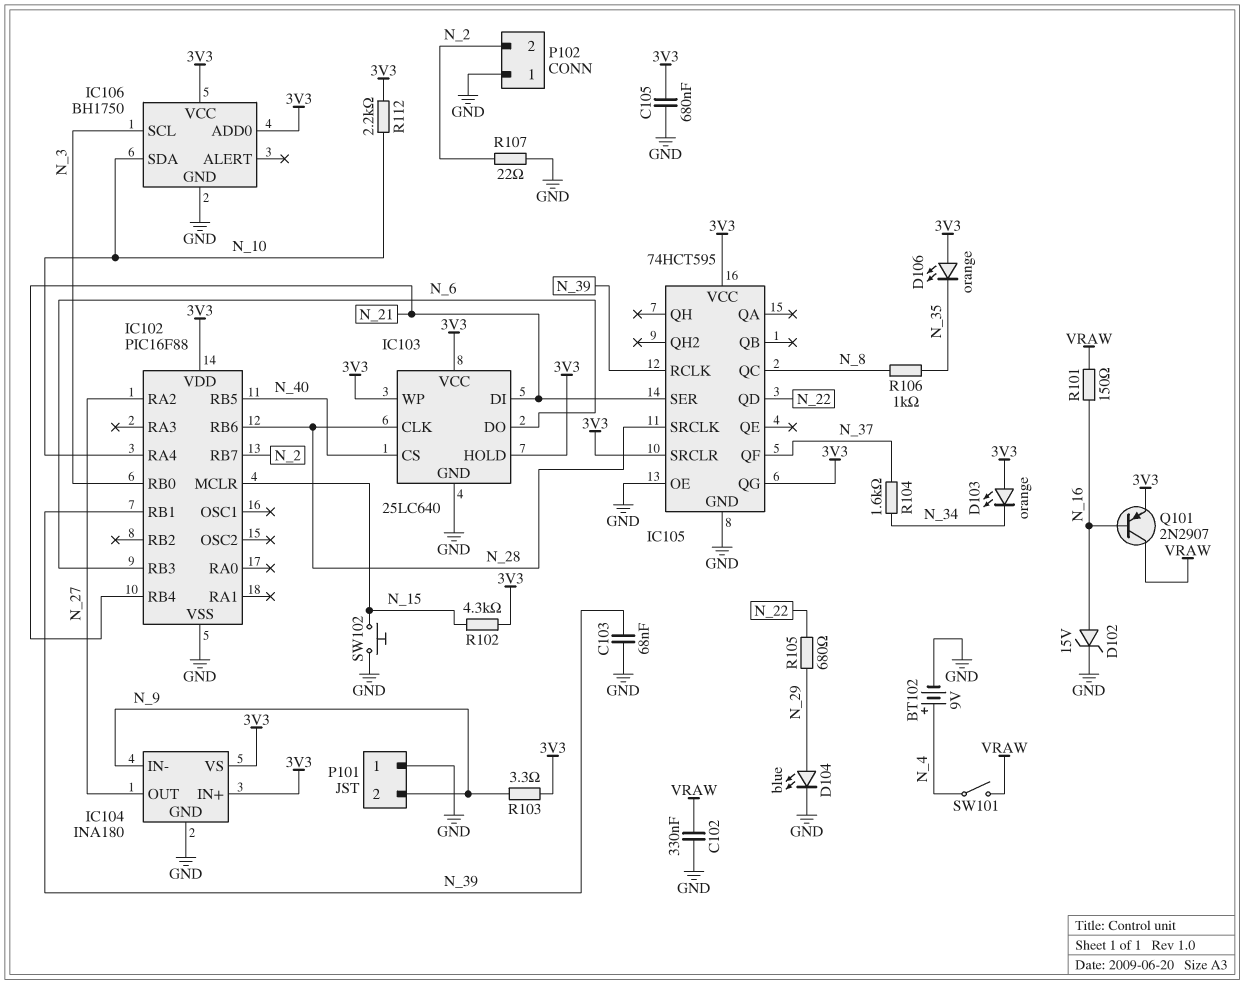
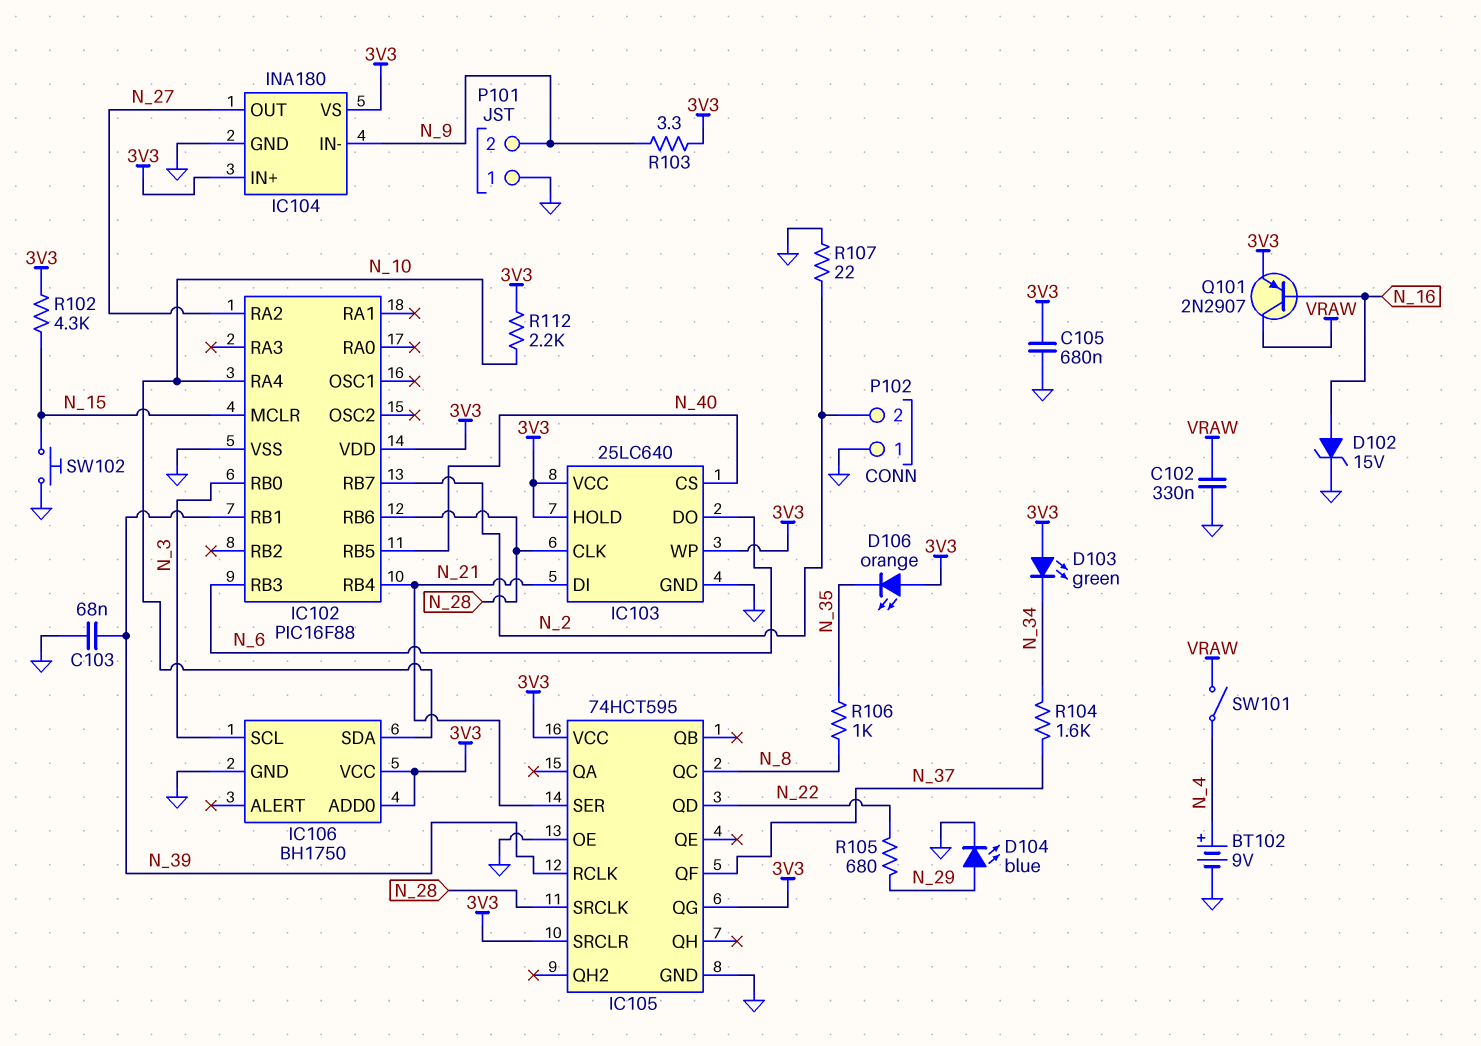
D103: LED orange (A 3V3, K N_34) -> LED green (A 3V3, K N_34)
R101: 150 (N_16, VRAW) -> none

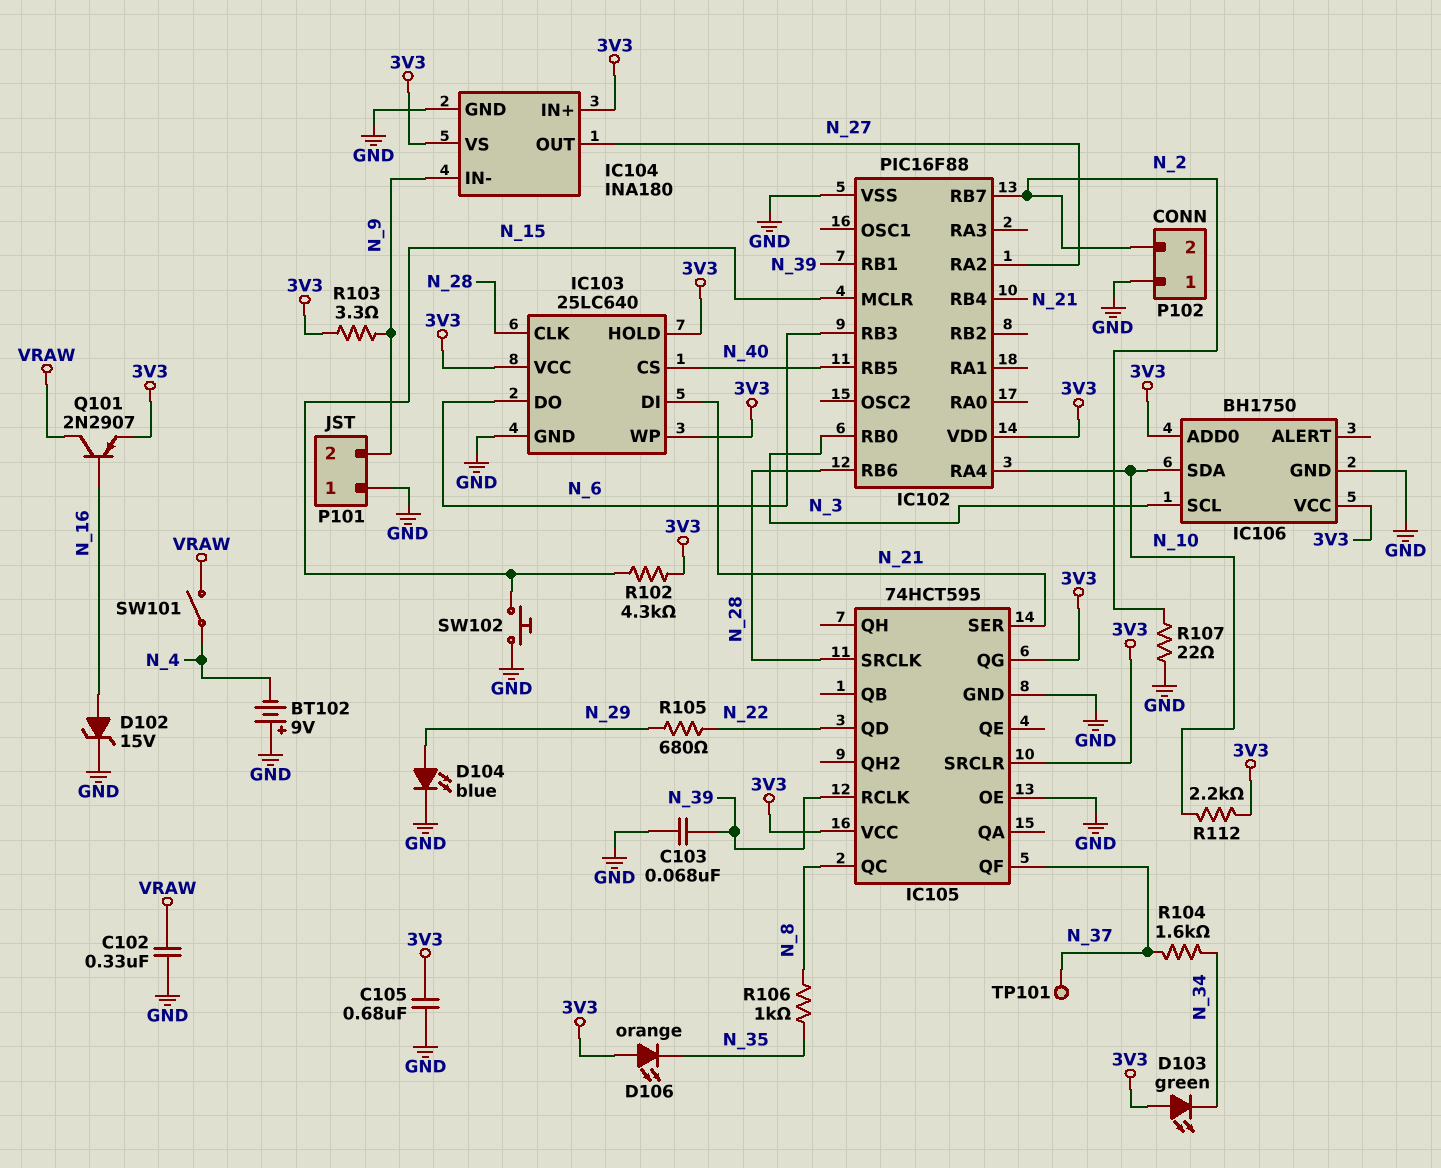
BT102: 9V (plus N_4, minus GND) -> 9V (plus GND, minus N_4)
TP101: none -> test point (N_37)

